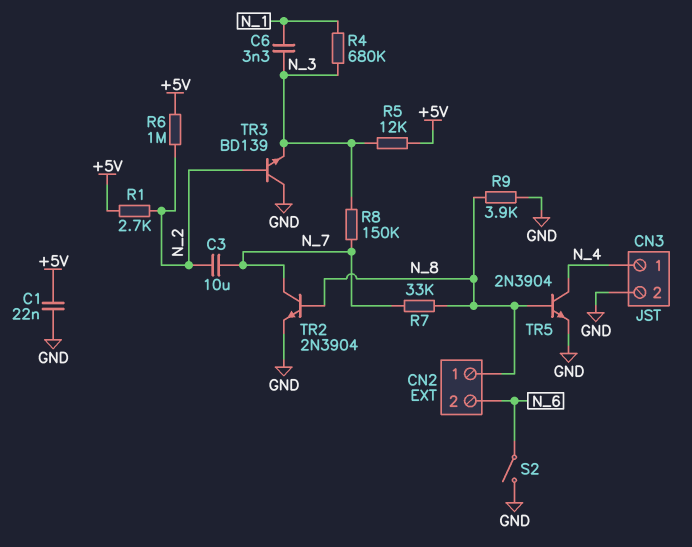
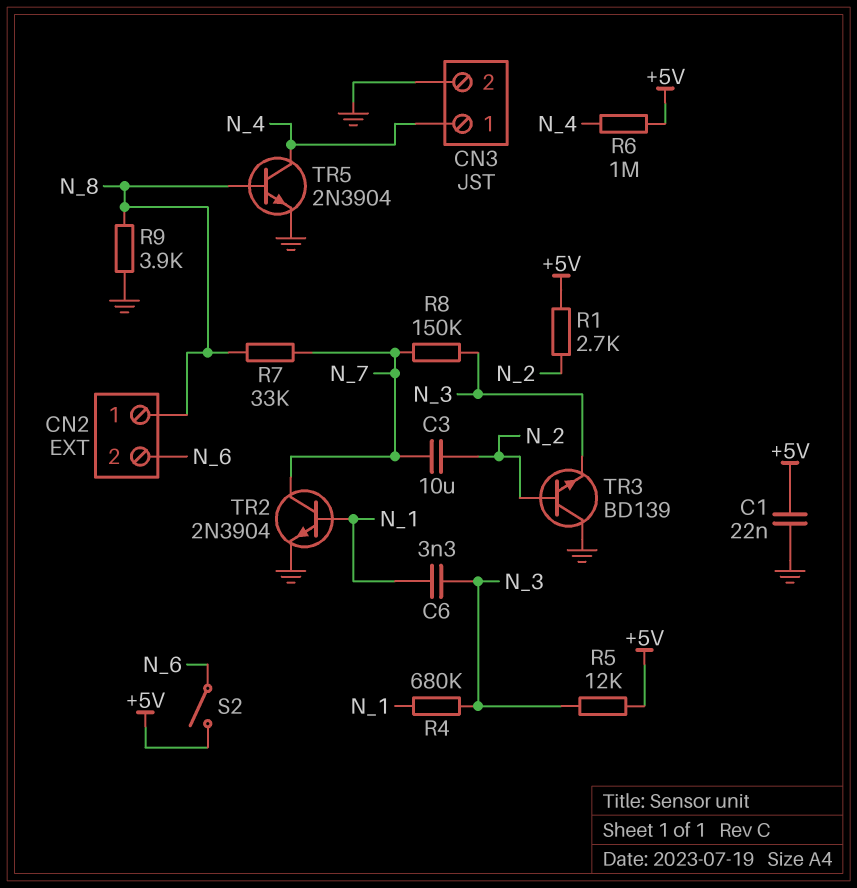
R6: 1M (+5V, N_2) -> 1M (+5V, N_4)
S2: switch (GND, N_6) -> switch (+5V, N_6)
TR2: NPN 2N3904 (B N_8, C N_7, E GND) -> NPN 2N3904 (B N_1, C N_7, E GND)

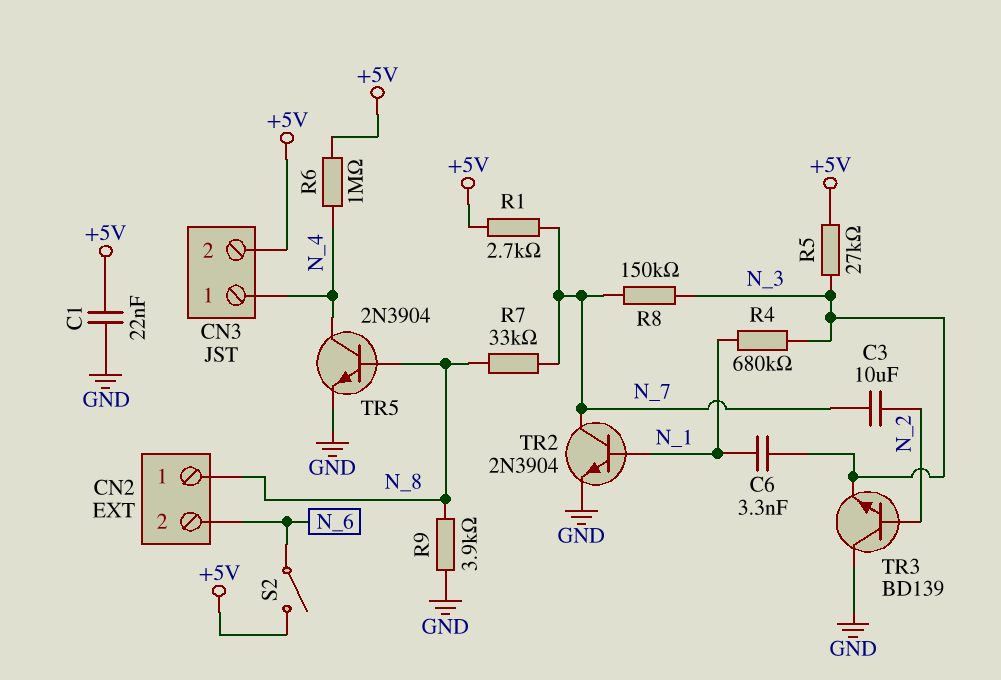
CN3 pin 2: GND -> +5V
R1: 2.7k (+5V, N_2) -> 2.7k (+5V, N_7)
R5: 12k (+5V, N_3) -> 27k (+5V, N_3)

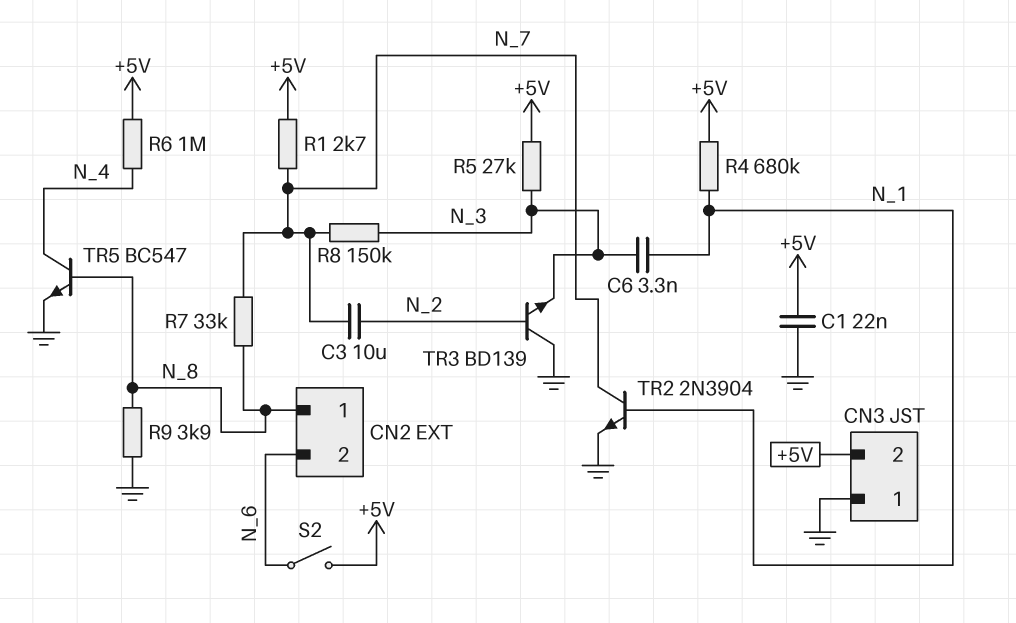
CN3 pin 1: N_4 -> GND
R4: 680k (N_1, N_3) -> 680k (+5V, N_1)
TR5: NPN 2N3904 (B N_8, C N_4, E GND) -> NPN BC547 (B N_8, C N_4, E GND)

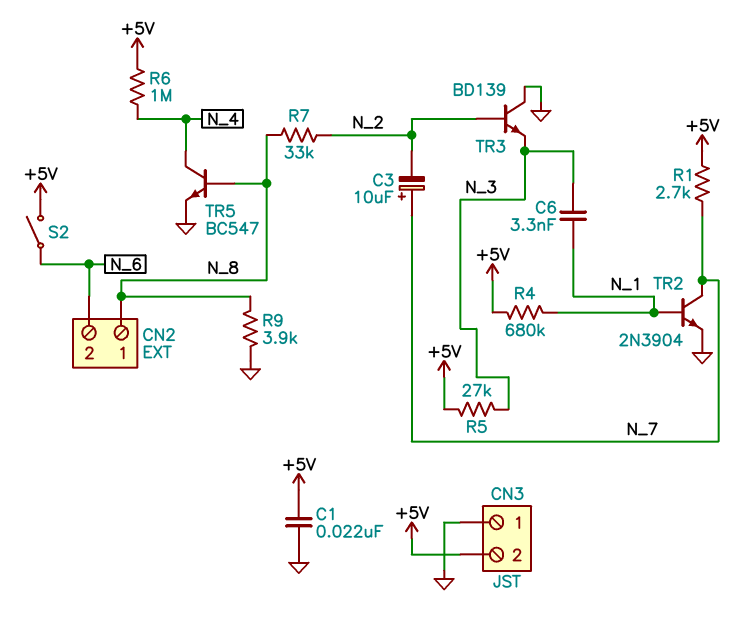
C3: 10uF (N_2, N_7) -> 10uF (plus N_7, minus N_2)
R7: 33k (N_7, N_8) -> 33k (N_2, N_8)
R8: 150k (N_3, N_7) -> none

